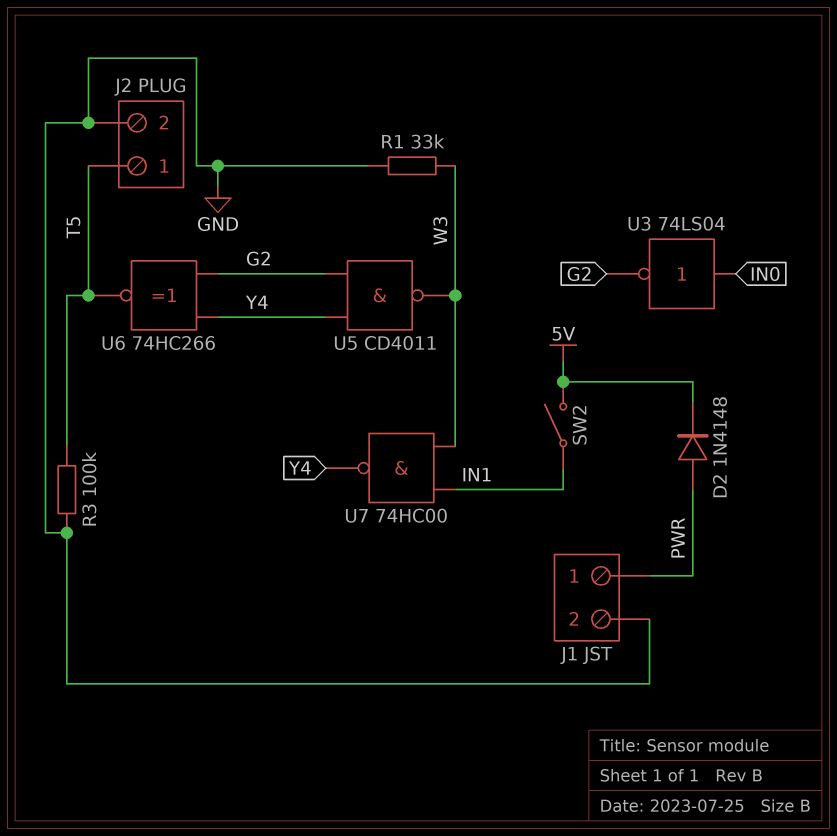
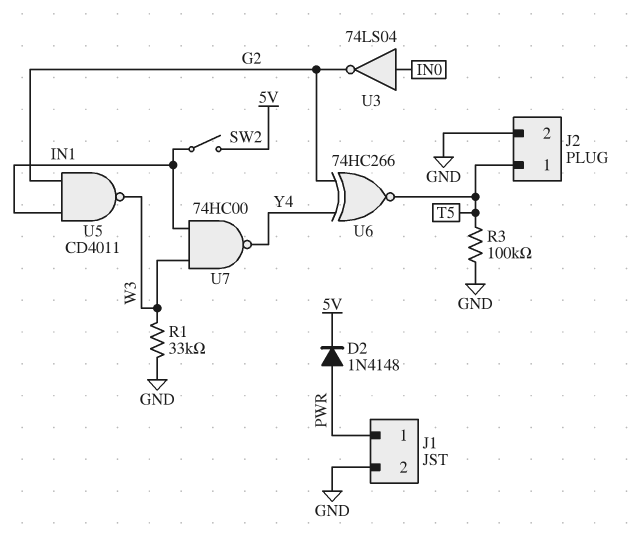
U5: NAND CD4011 (in G2, in Y4, out W3) -> NAND CD4011 (in G2, in IN1, out W3)

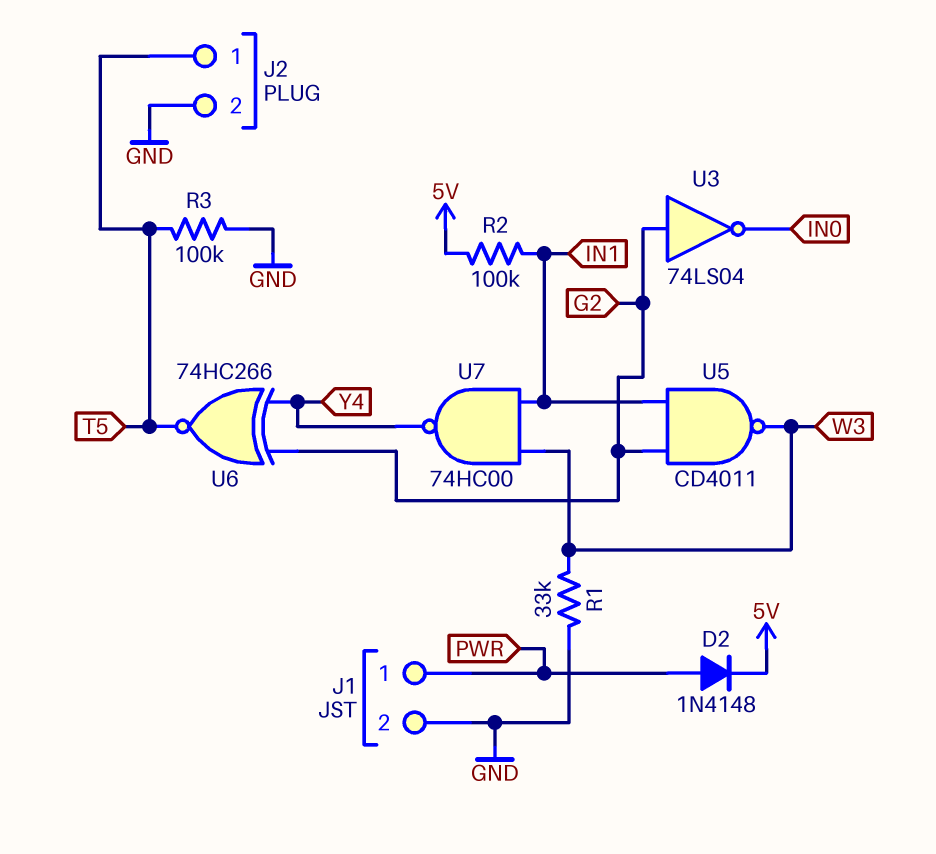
R2: none -> 100k (5V, IN1)
SW2: switch (5V, IN1) -> none
U3: NOT 74LS04 (in IN0, out G2) -> NOT 74LS04 (in G2, out IN0)

